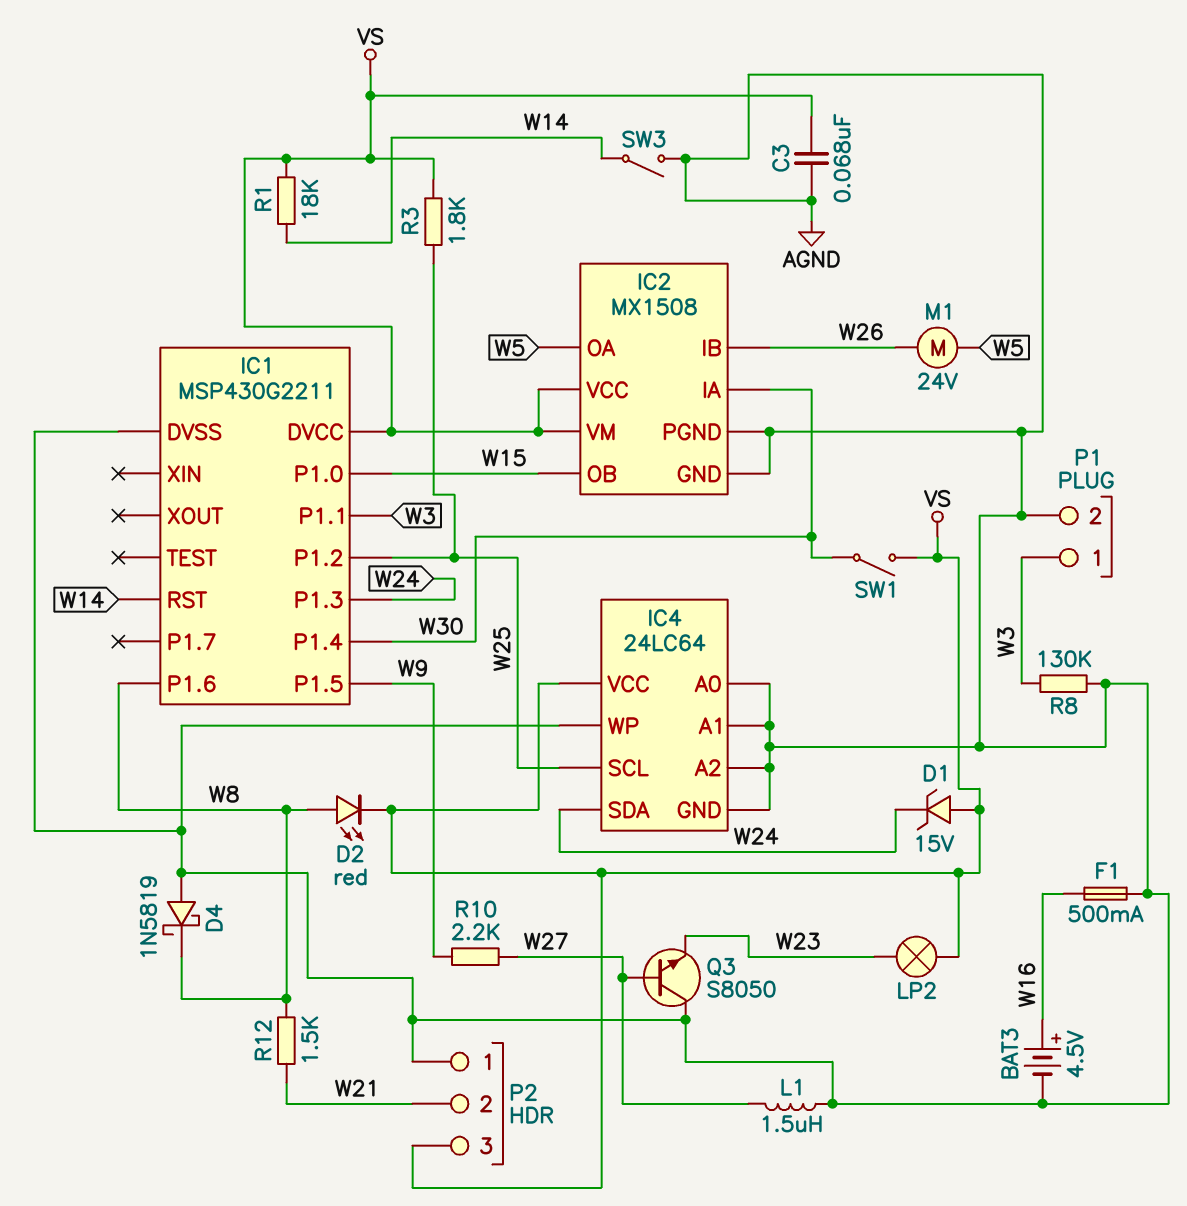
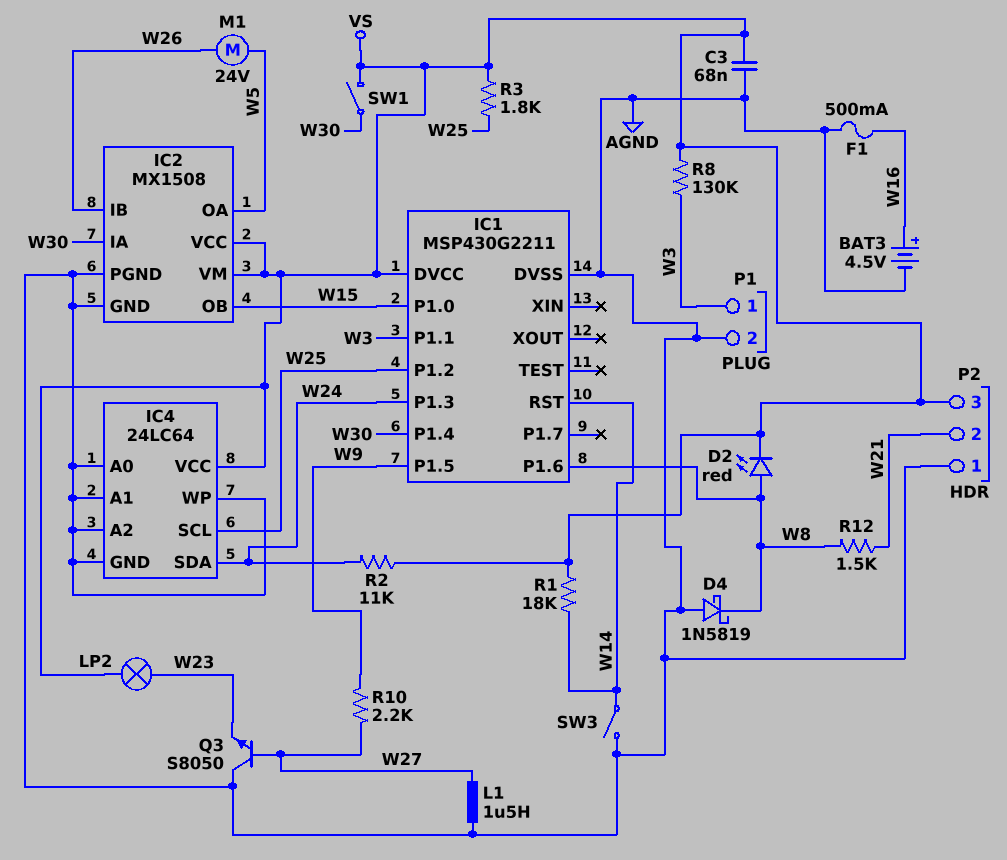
D1: zener 15V (A VS, K W24) -> none
R2: none -> 11k (VS, W24)
R8: 130k (AGND, W3) -> 130k (VS, W3)

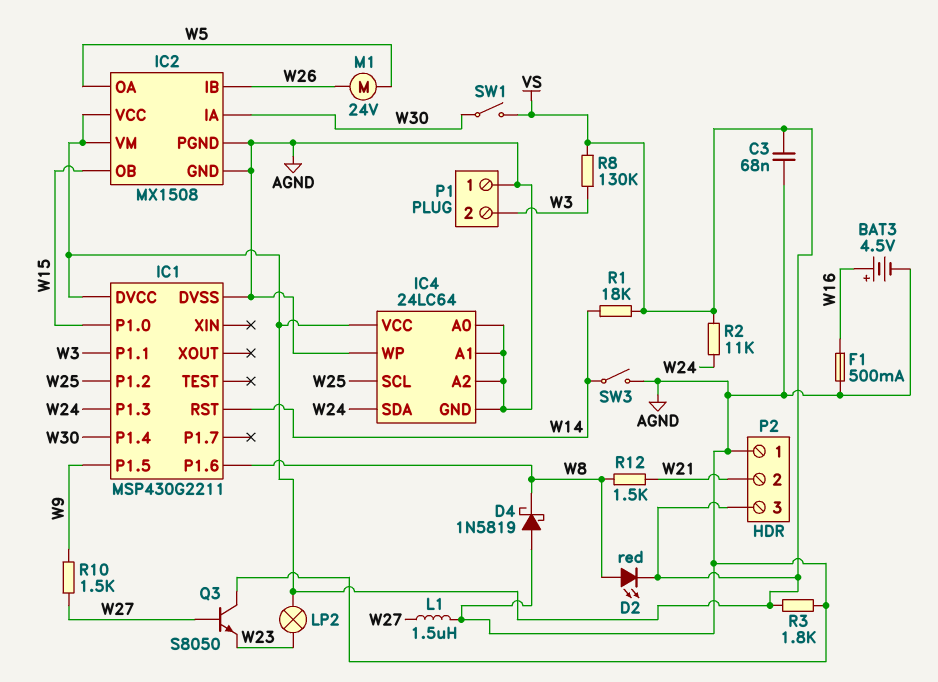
P1 pin 1: W3 -> AGND
P1 pin 2: AGND -> W3
R3: 1.8k (VS, W25) -> 1.8k (AGND, VS)
R10: 2.2k (W9, W27) -> 1.5k (W9, W27)

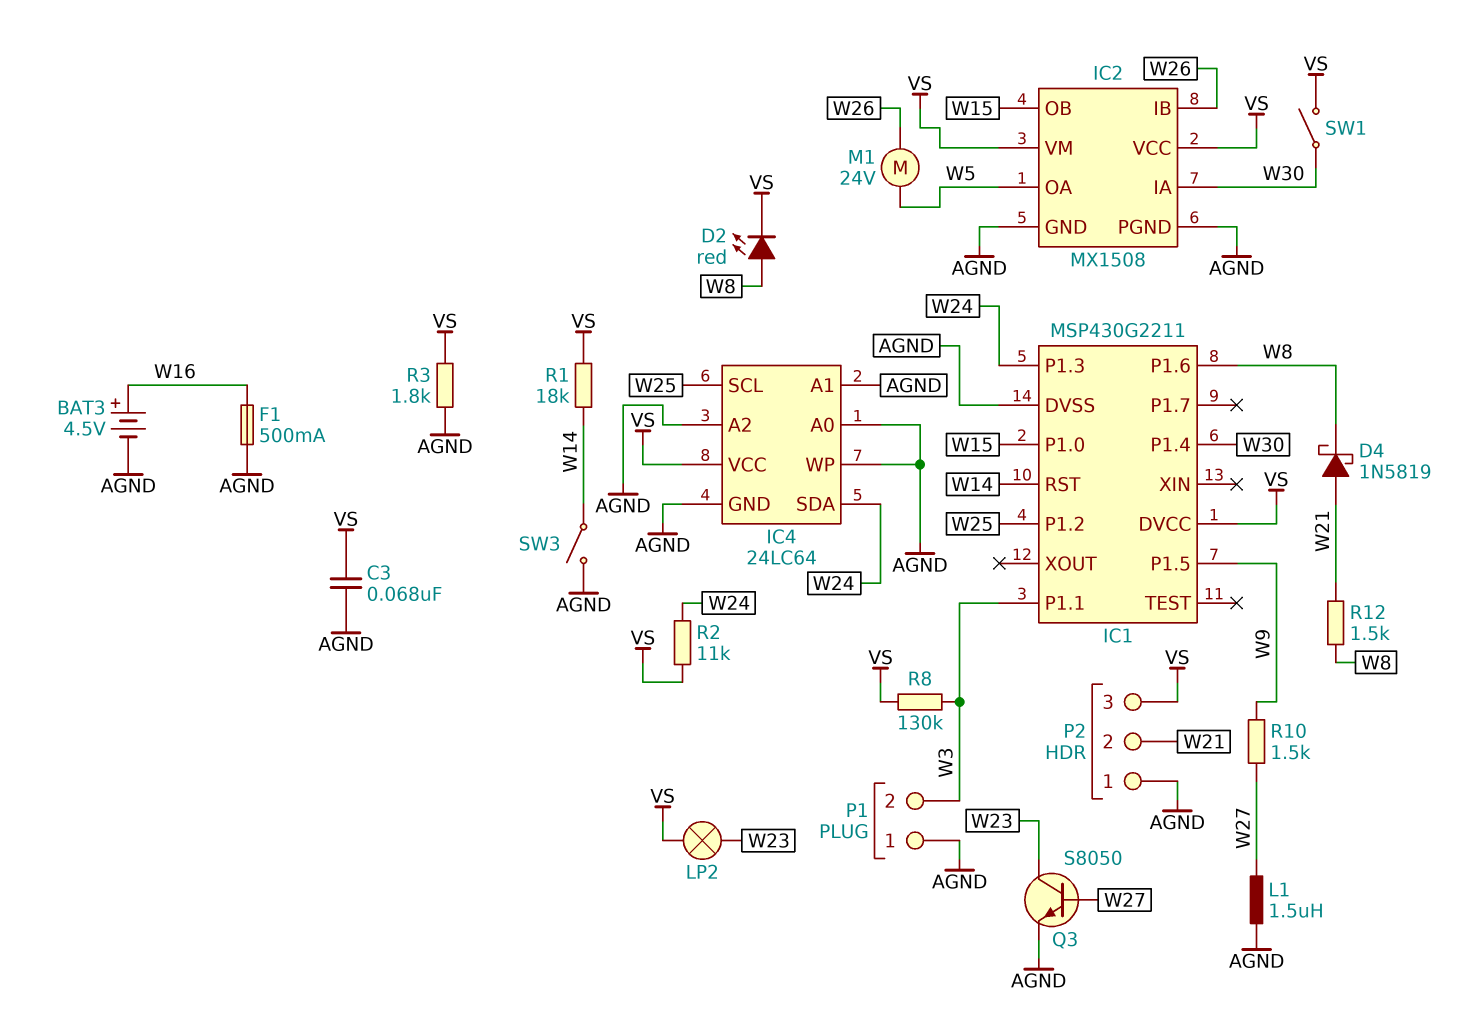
D4: schottky 1N5819 (A AGND, K W8) -> schottky 1N5819 (A W21, K W8)
Q3: NPN S8050 (B W27, C AGND, E W23) -> NPN S8050 (B W27, C W23, E AGND)

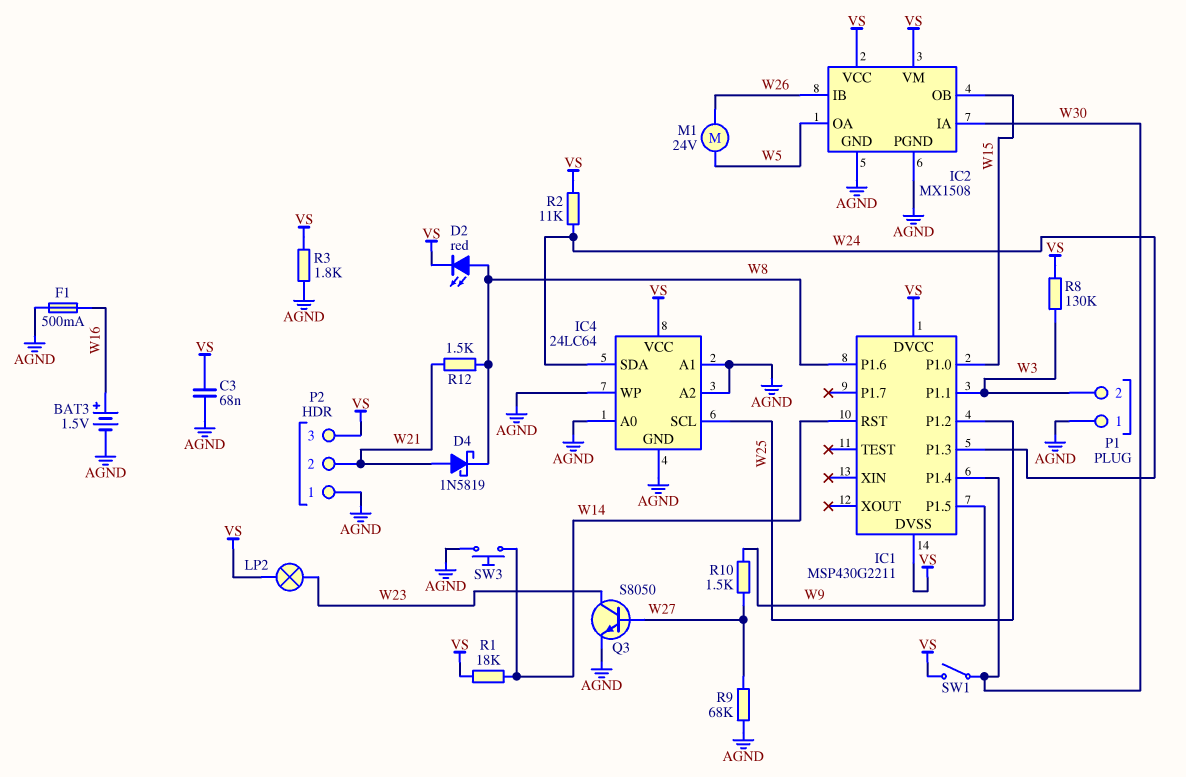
BAT3: 4.5V (plus W16, minus AGND) -> 1.5V (plus W16, minus AGND)
IC1 pin DVSS: AGND -> VS
L1: 1.5uH (AGND, W27) -> none
R9: none -> 68k (AGND, W27)
SW3: switch (AGND, W14) -> button (AGND, W14)

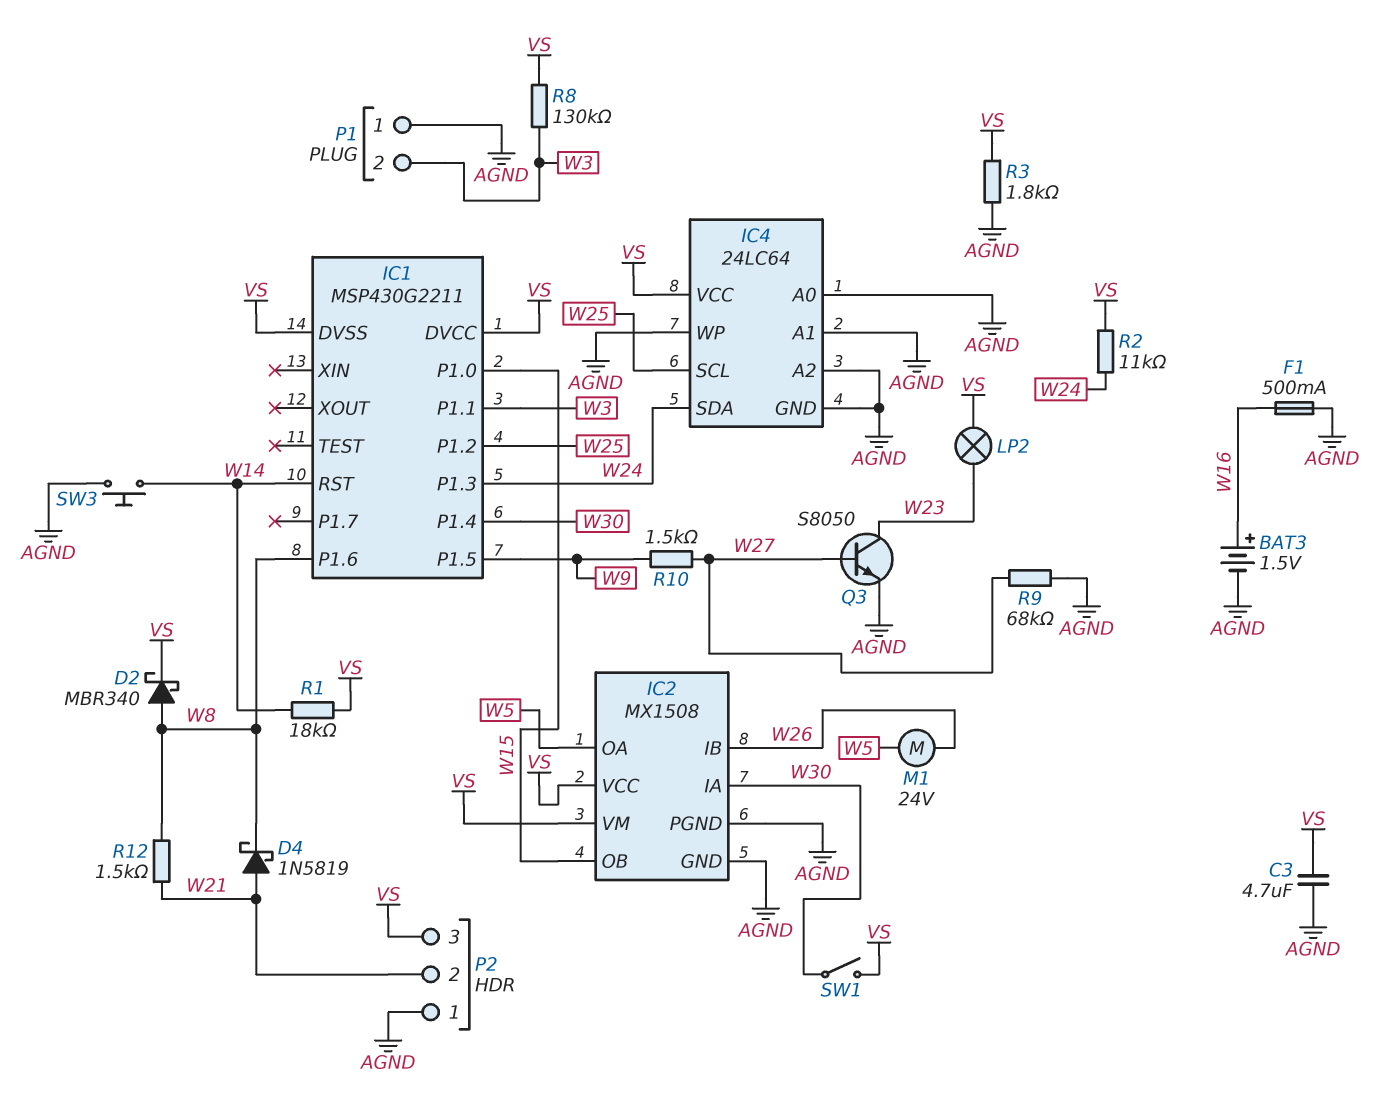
C3: 68nF (AGND, VS) -> 4.7uF (AGND, VS)
D2: LED red (A W8, K VS) -> schottky MBR340 (A W8, K VS)

